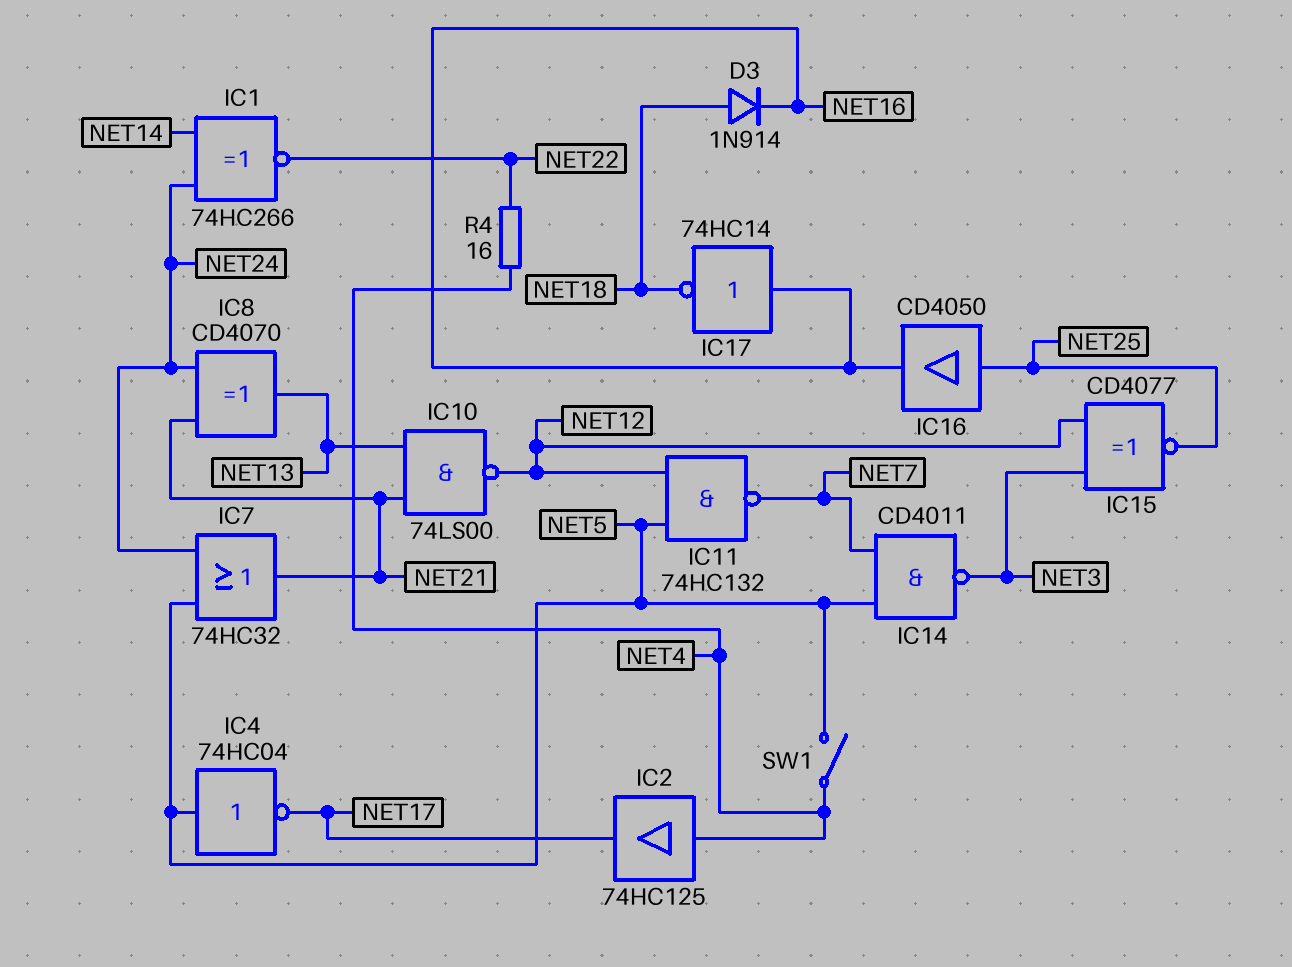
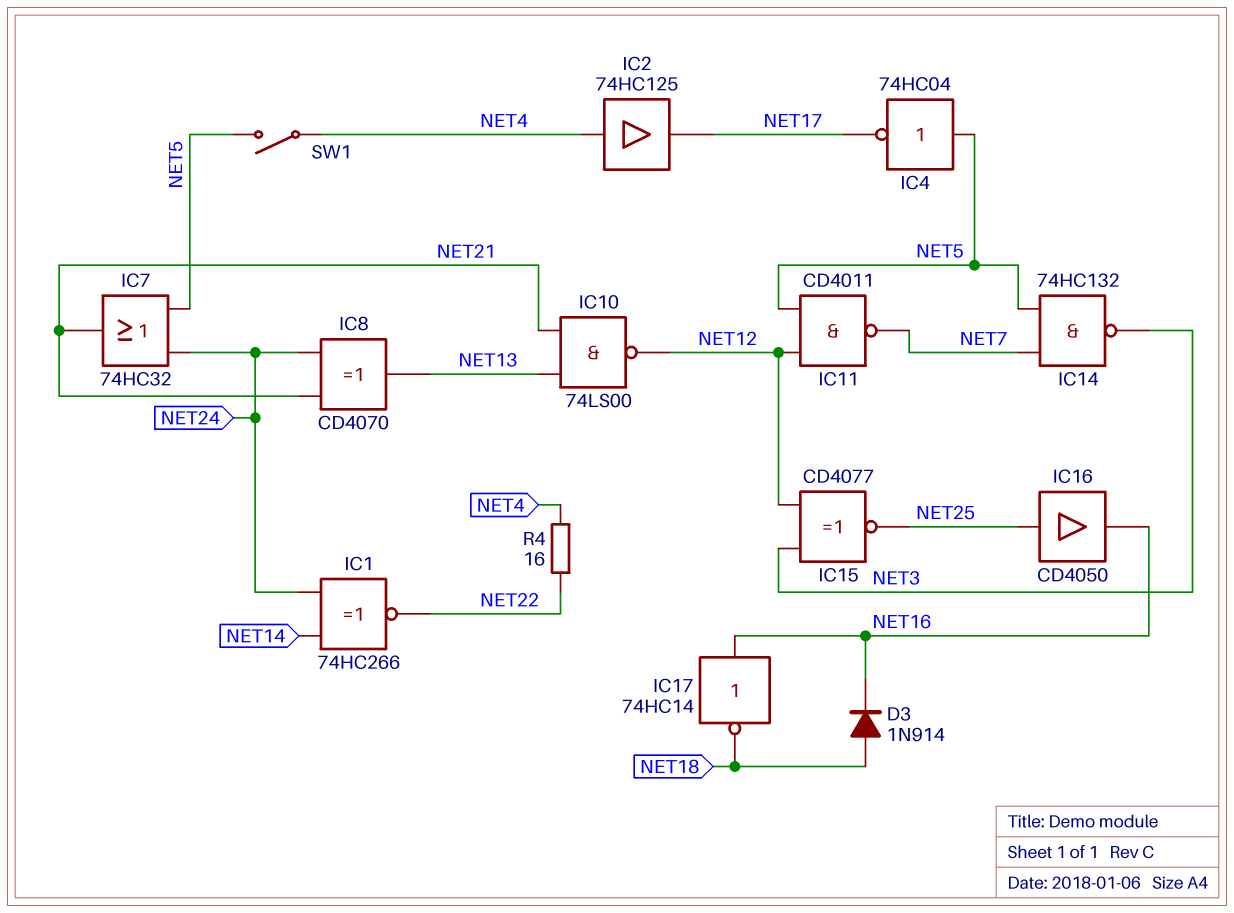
IC11: NAND 74HC132 (in NET5, in NET12, out NET7) -> NAND CD4011 (in NET5, in NET12, out NET7)
IC14: NAND CD4011 (in NET5, in NET7, out NET3) -> NAND 74HC132 (in NET5, in NET7, out NET3)

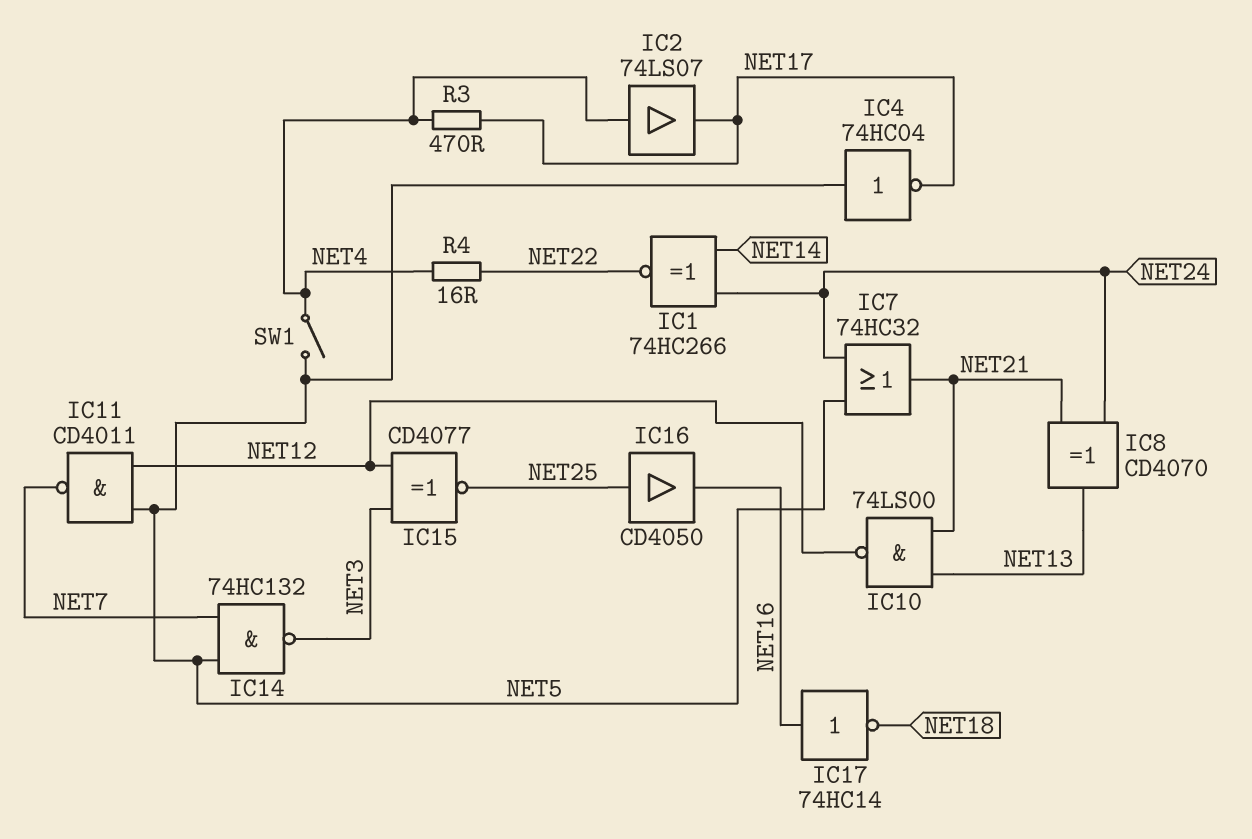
D3: diode 1N914 (A NET18, K NET16) -> none
IC2: buffer 74HC125 (in NET4, out NET17) -> buffer 74LS07 (in NET4, out NET17)
R3: none -> 470 (NET4, NET17)

